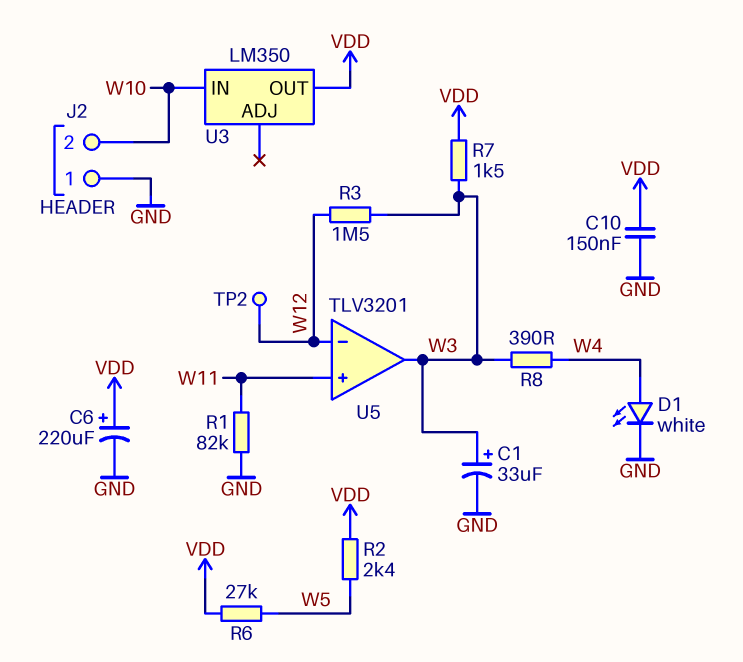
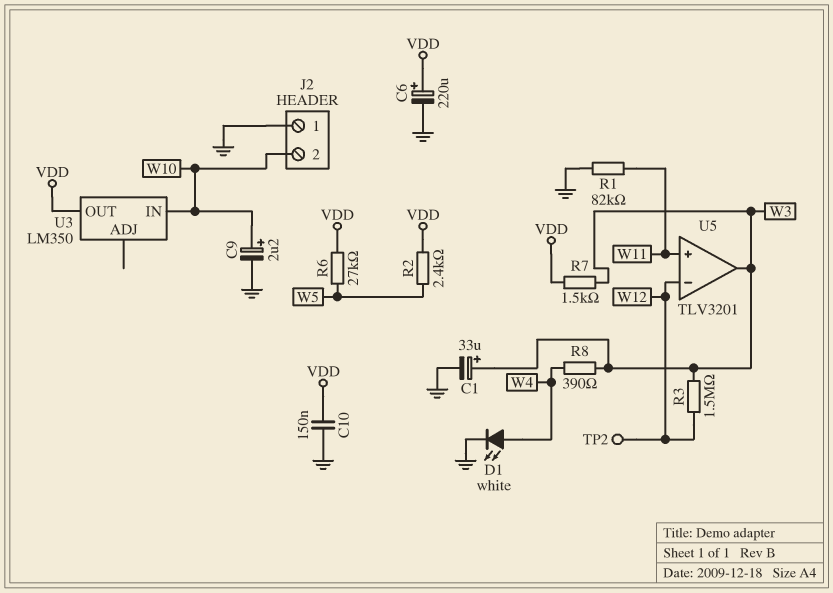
C9: none -> 2.2uF (plus W10, minus GND)

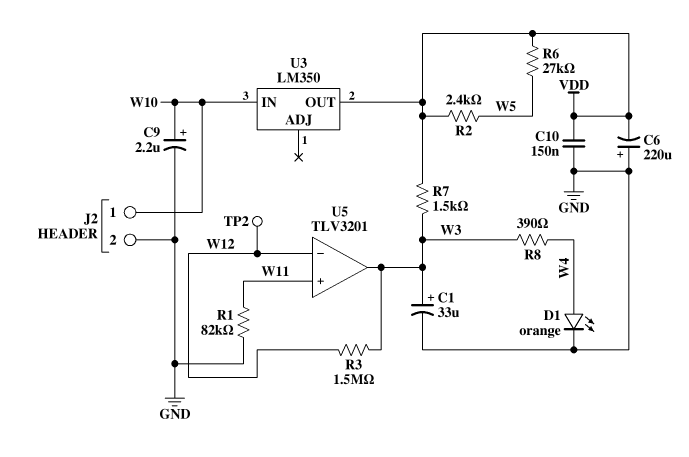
C6: 220uF (plus VDD, minus GND) -> 220uF (plus GND, minus VDD)
D1: LED white (A W4, K GND) -> LED orange (A W4, K GND)
J2 pin 1: GND -> W10
J2 pin 2: W10 -> GND

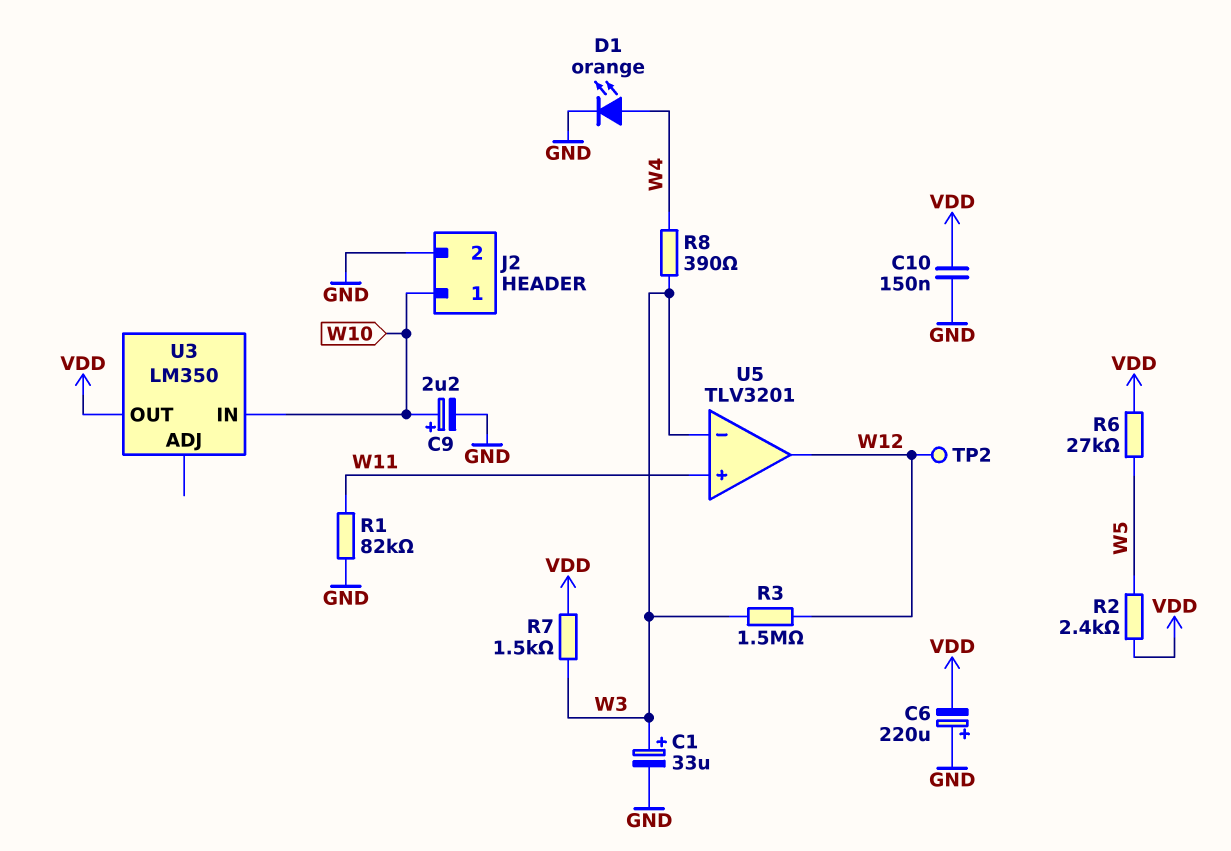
U5 pin in-: W12 -> W3
U5 pin out: W3 -> W12

